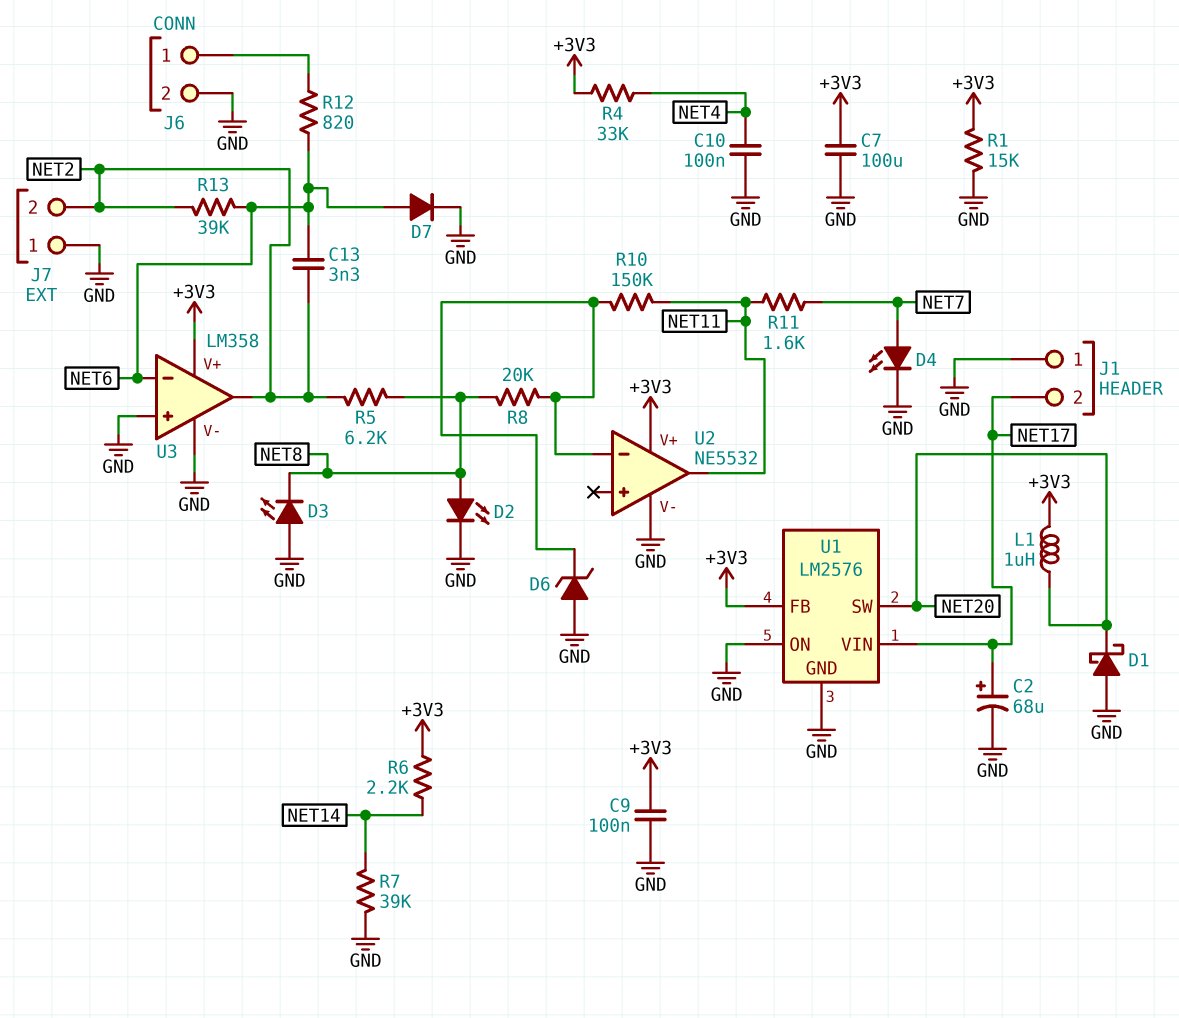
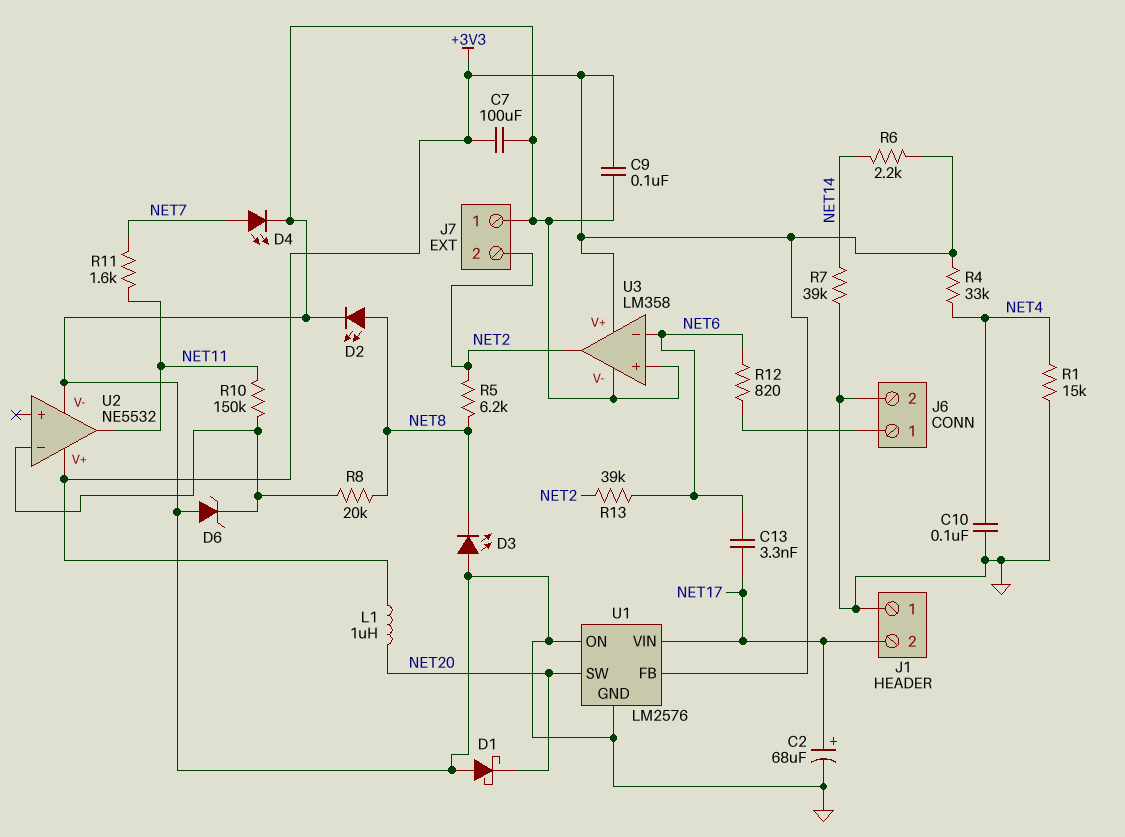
C13: 3.3nF (NET2, NET6) -> 3.3nF (NET6, NET17)
D7: diode (A NET6, K GND) -> none
R1: 15k (+3V3, GND) -> 15k (GND, NET4)

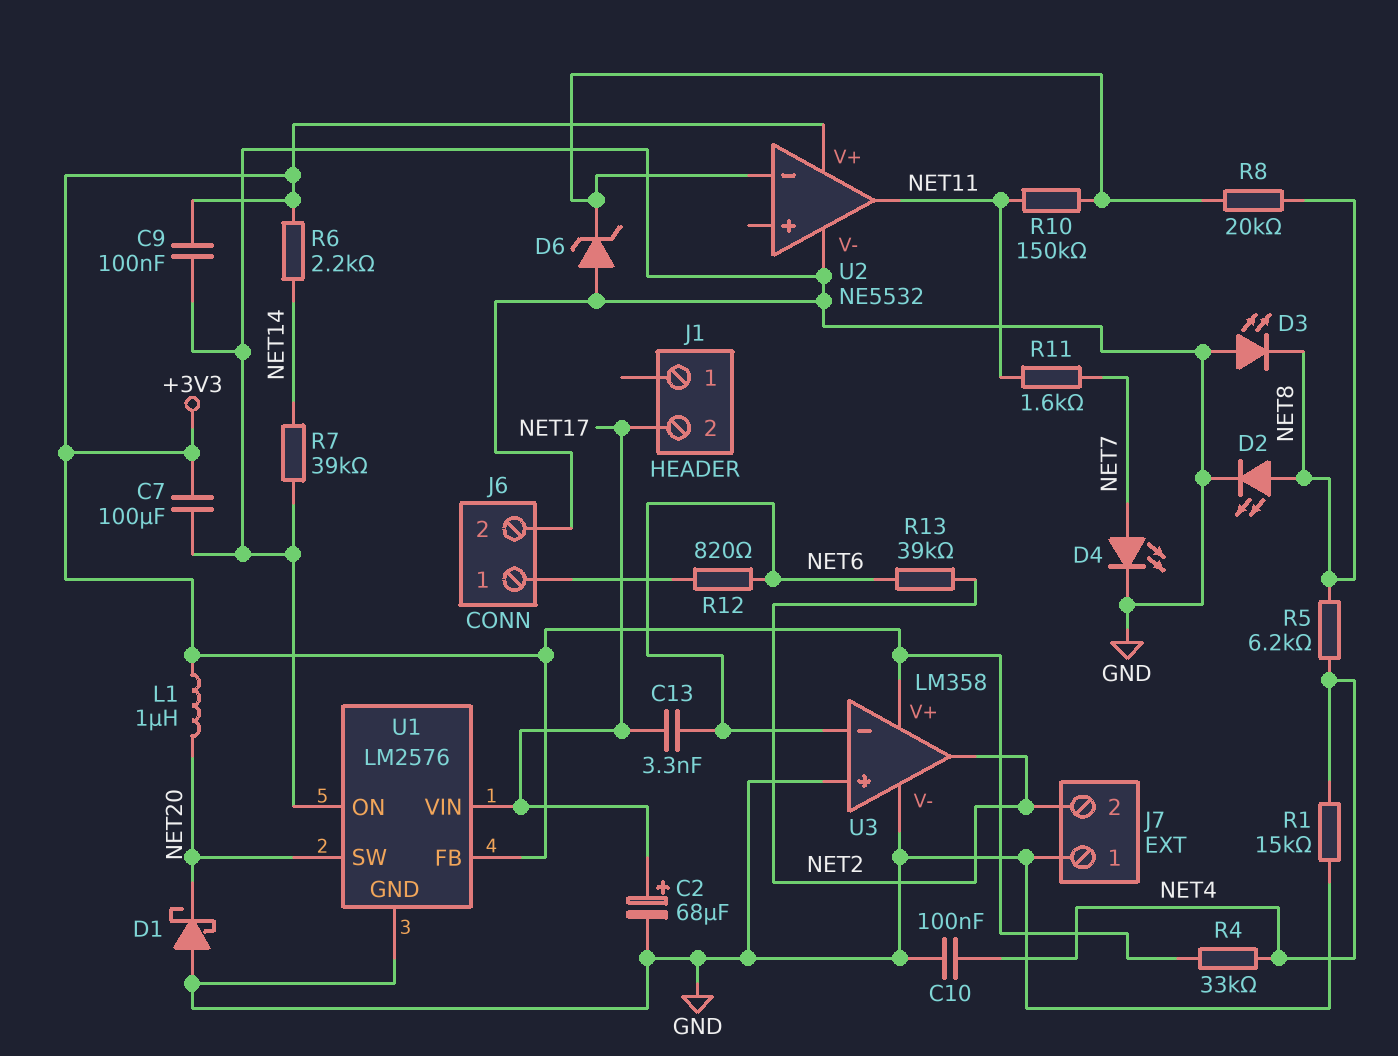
J1 pin 1: GND -> none
R5: 6.2k (NET2, NET8) -> 6.2k (NET4, NET8)

